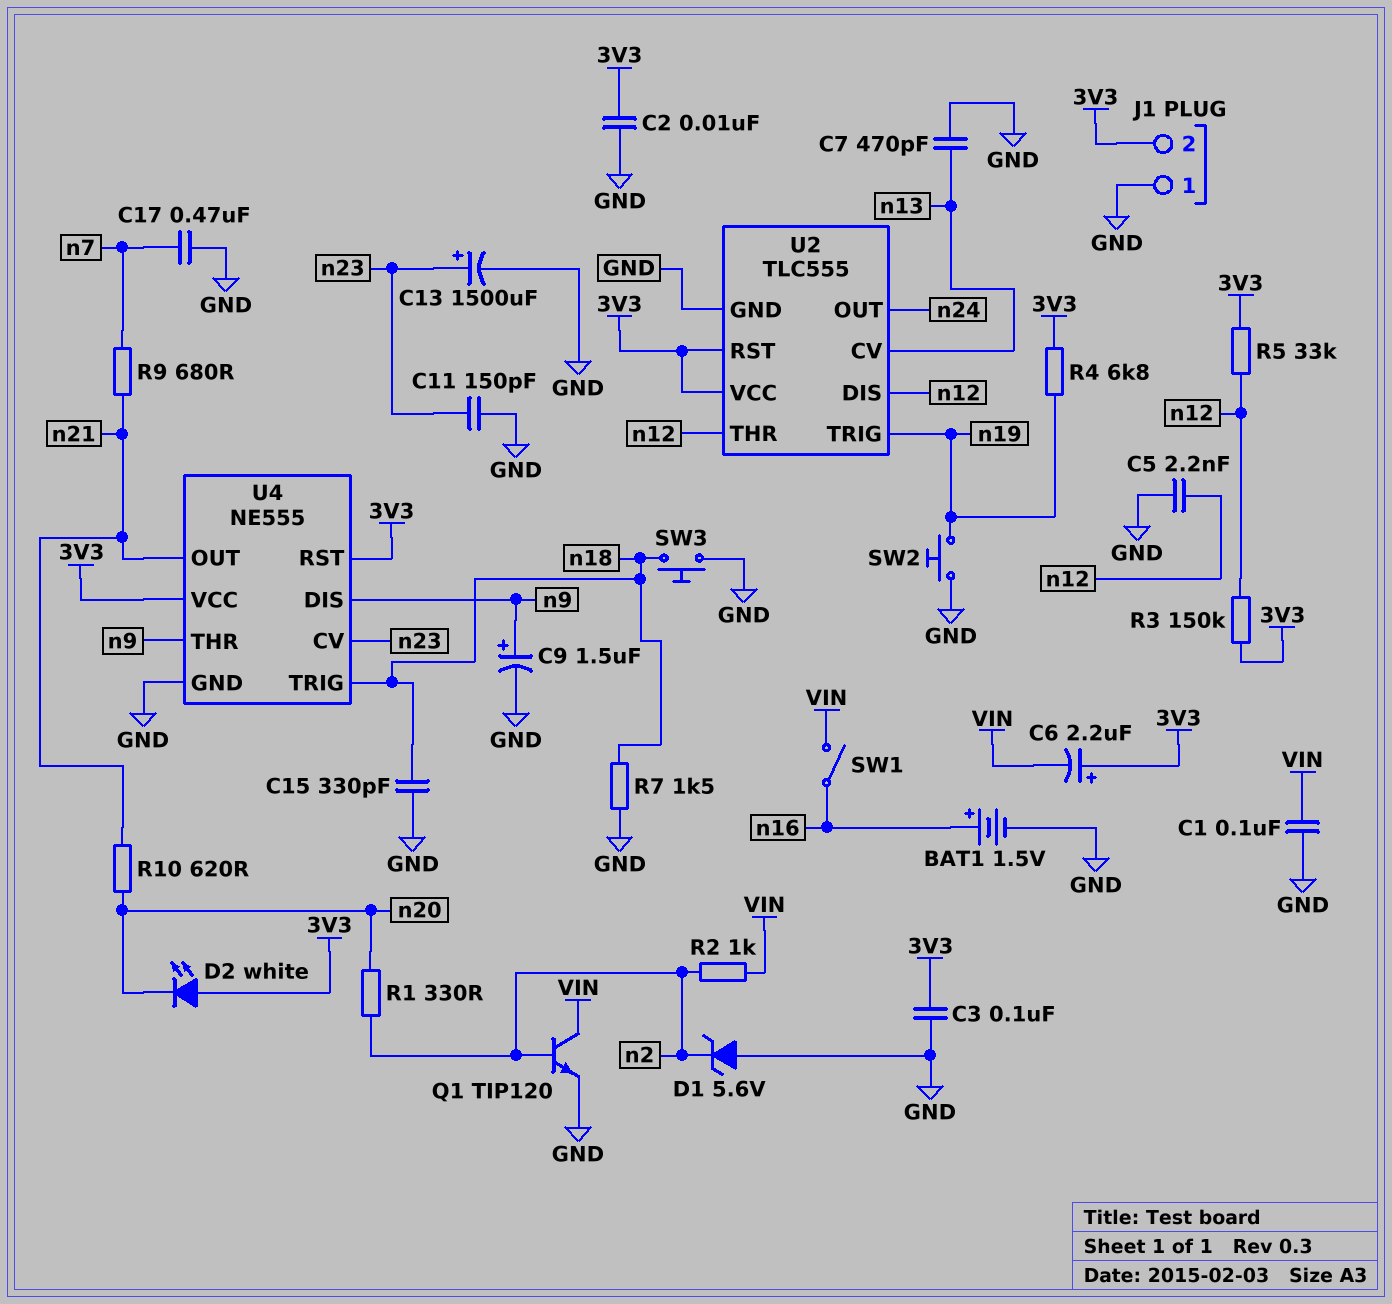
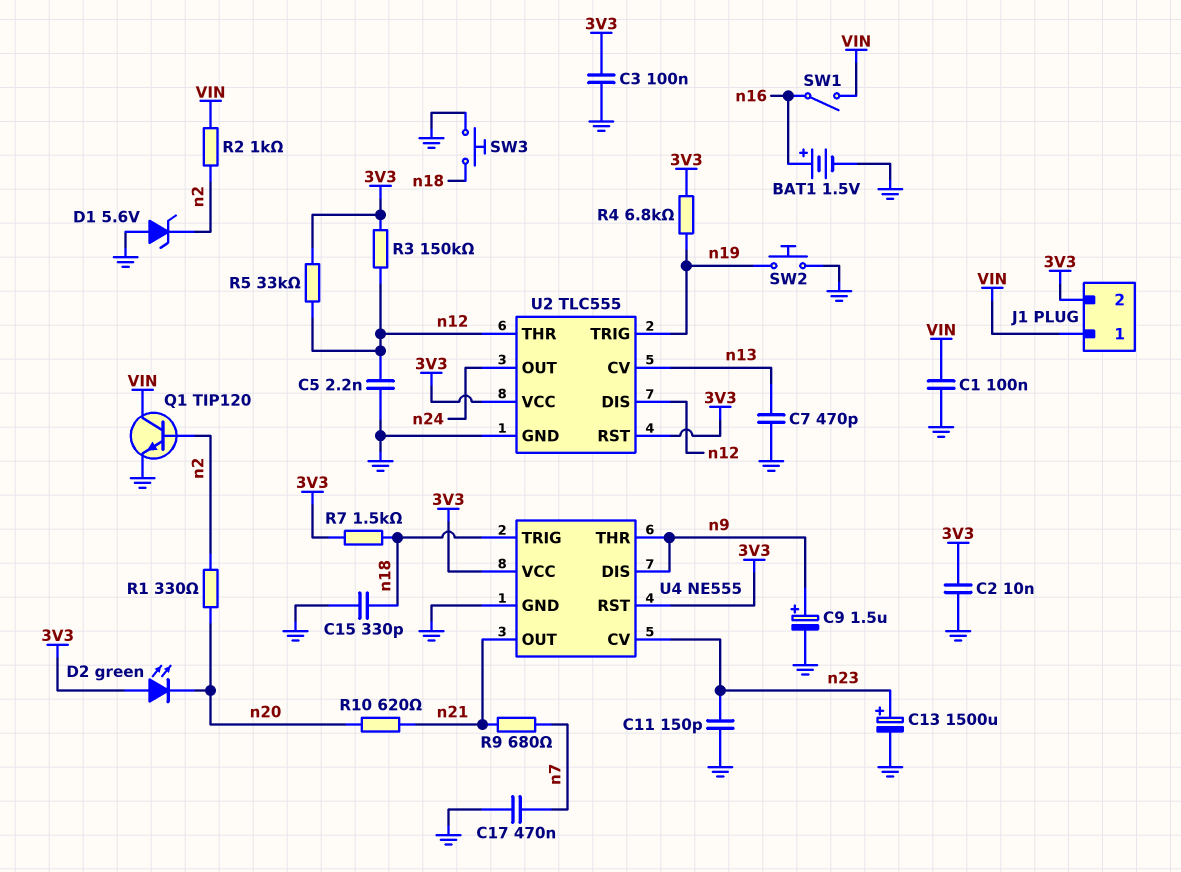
C6: 2.2uF (plus 3V3, minus VIN) -> none
D2: LED white (A 3V3, K n20) -> LED green (A 3V3, K n20)
J1 pin 1: GND -> VIN
R7: 1.5k (GND, n18) -> 1.5k (3V3, n18)

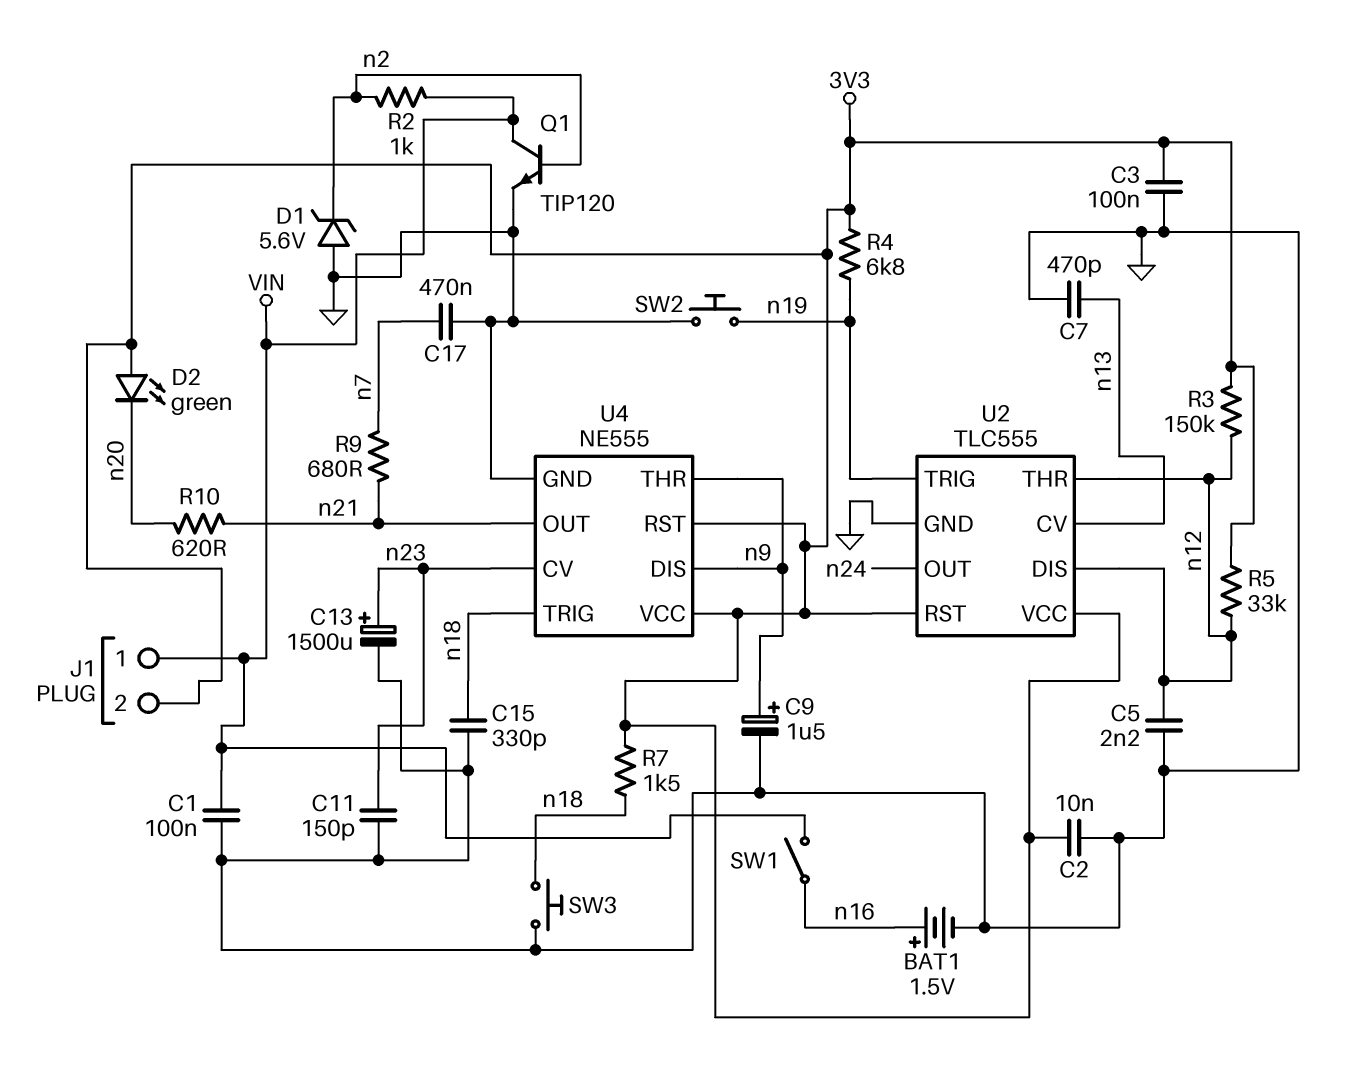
R1: 330 (n2, n20) -> none

